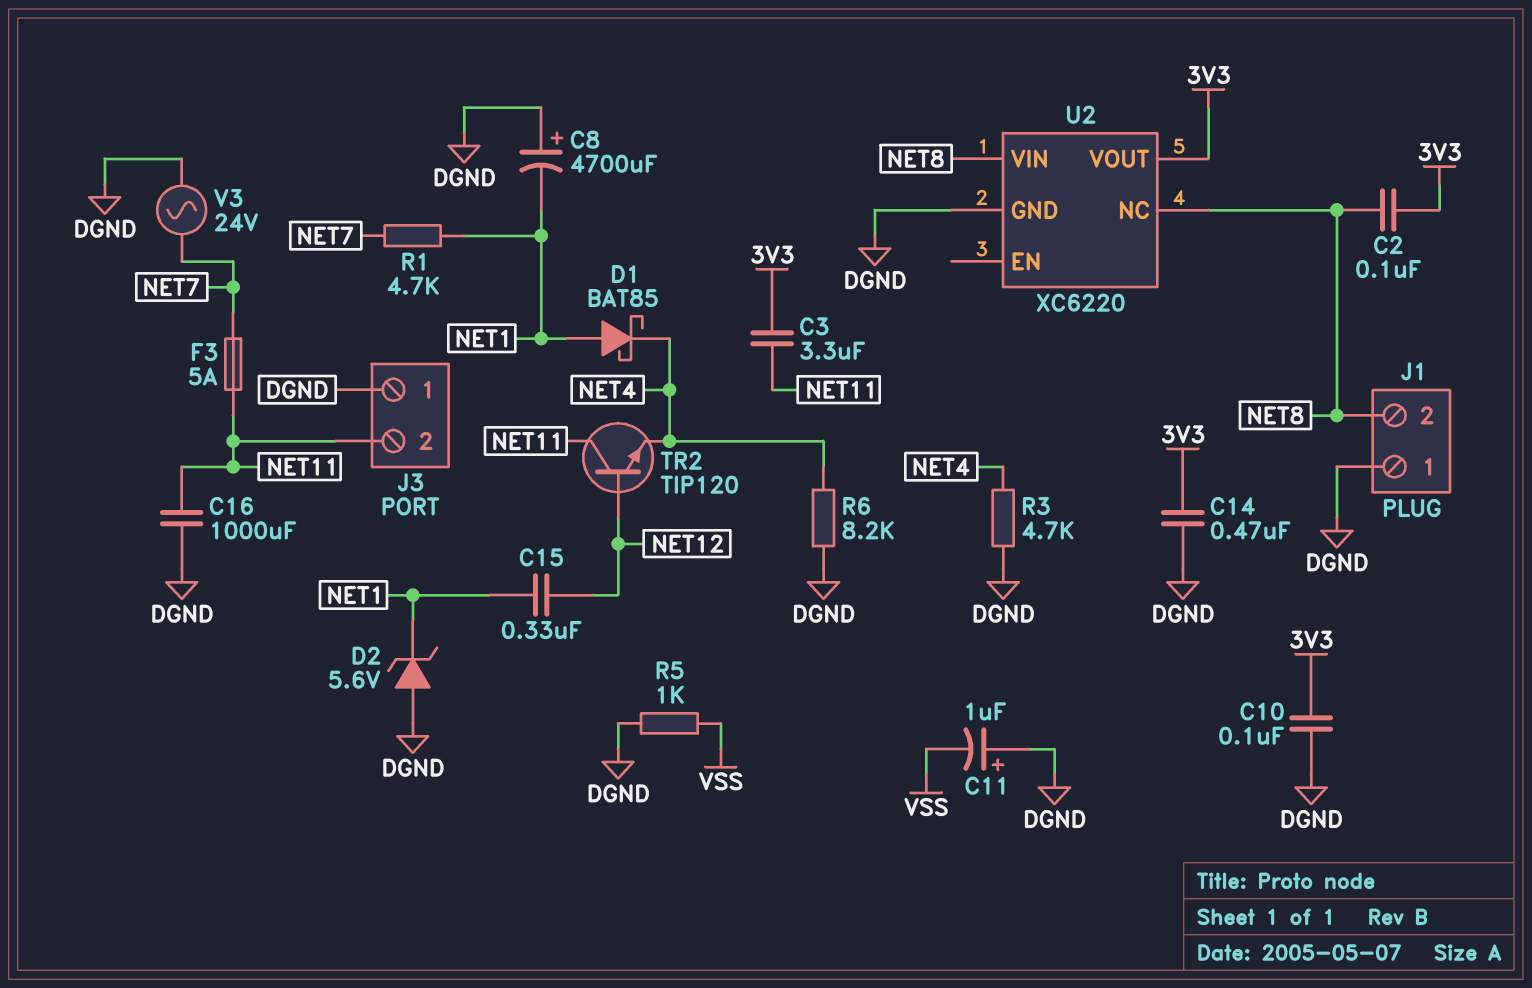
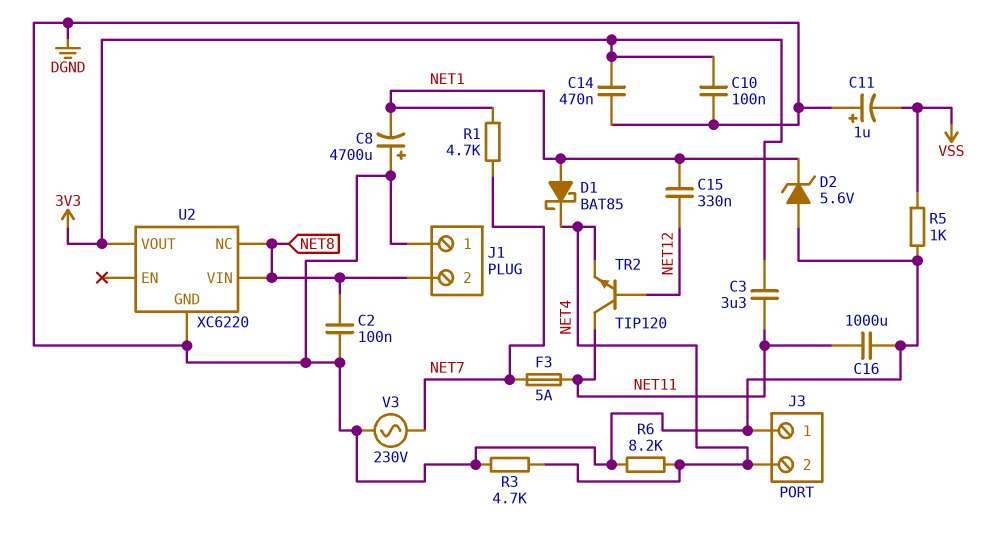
C2: 100nF (3V3, NET8) -> 100nF (DGND, NET8)
J3 pin 2: NET11 -> NET4
V3: AC 24V (DGND, NET7) -> AC 230V (DGND, NET7)

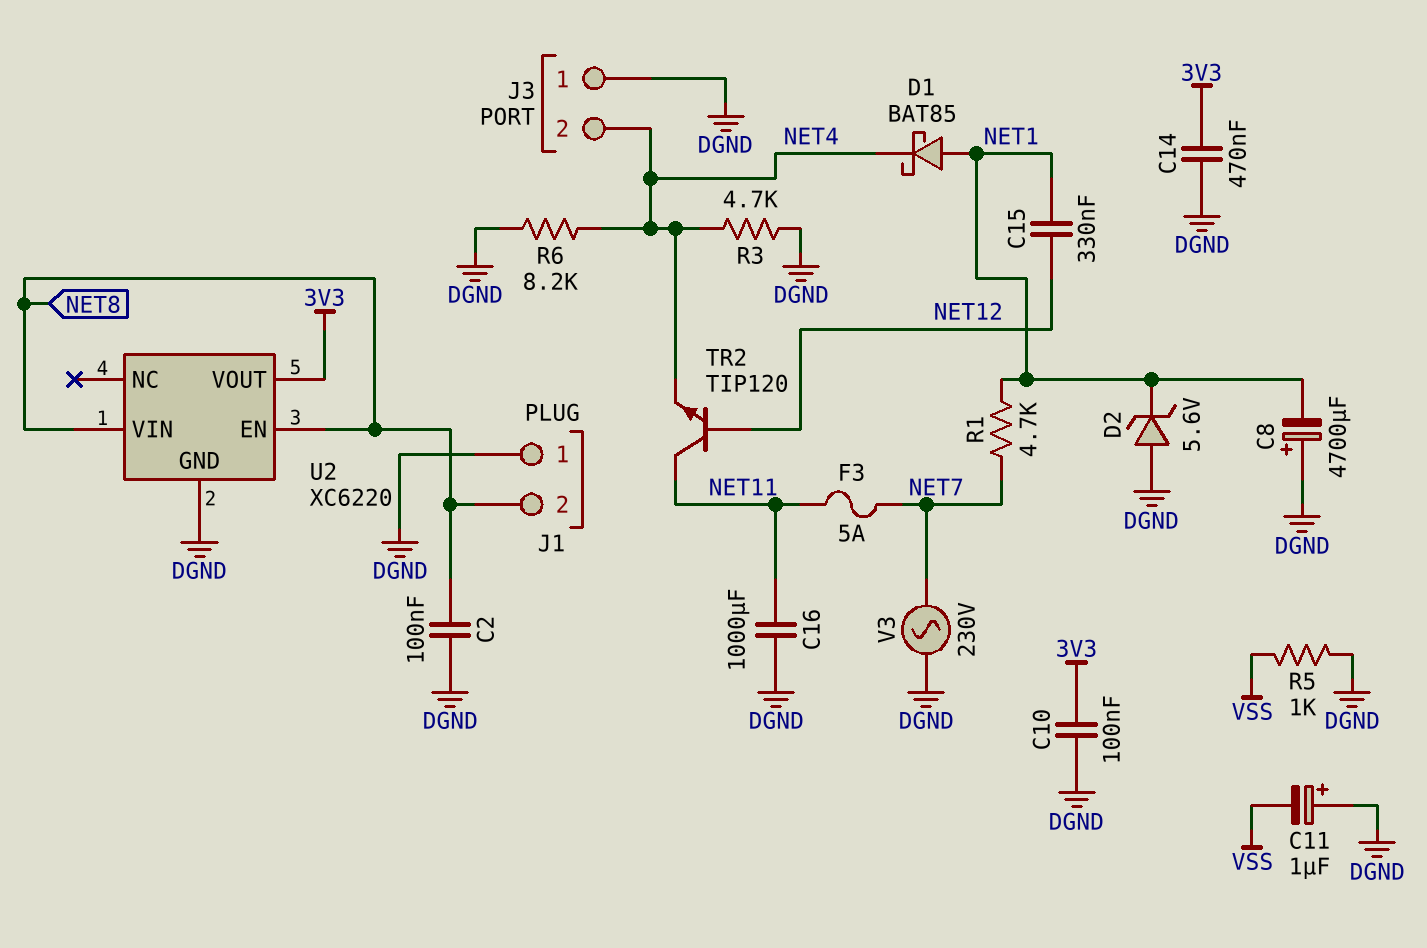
C3: 3.3uF (3V3, NET11) -> none
U2 pin EN: none -> NET8
U2 pin NC: NET8 -> none

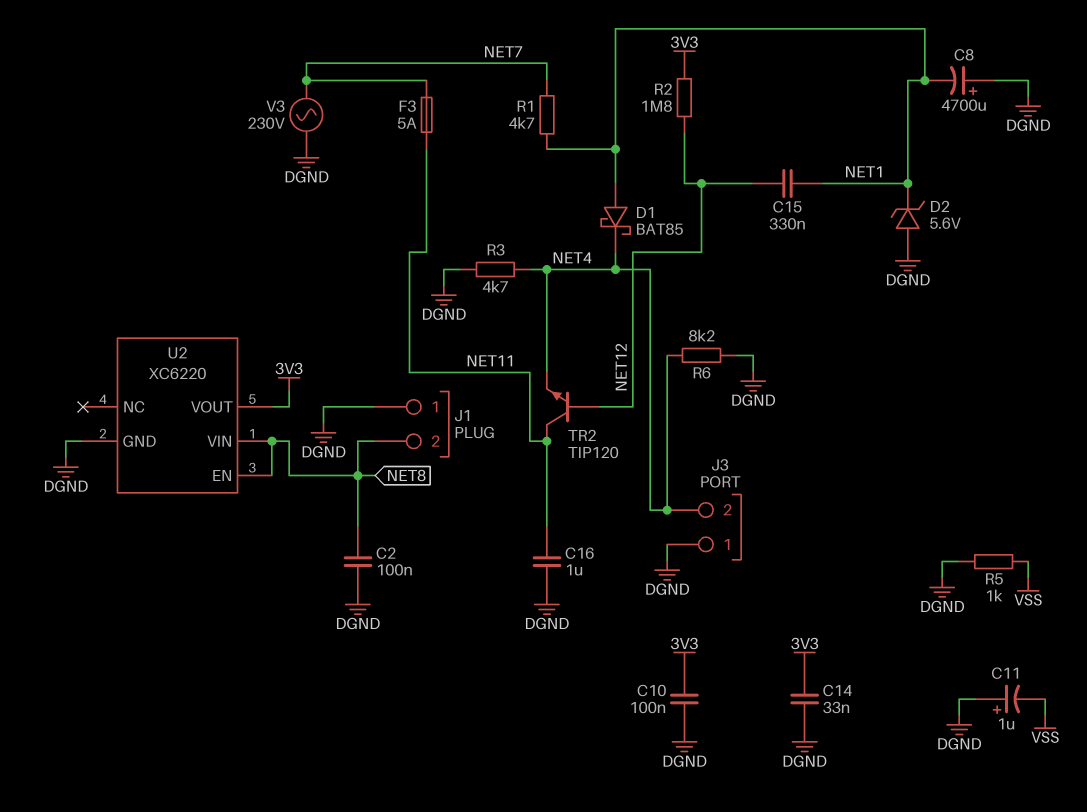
C14: 470nF (3V3, DGND) -> 33nF (3V3, DGND)
C16: 1000uF (DGND, NET11) -> 1uF (DGND, NET11)
R2: none -> 1.8M (3V3, NET12)

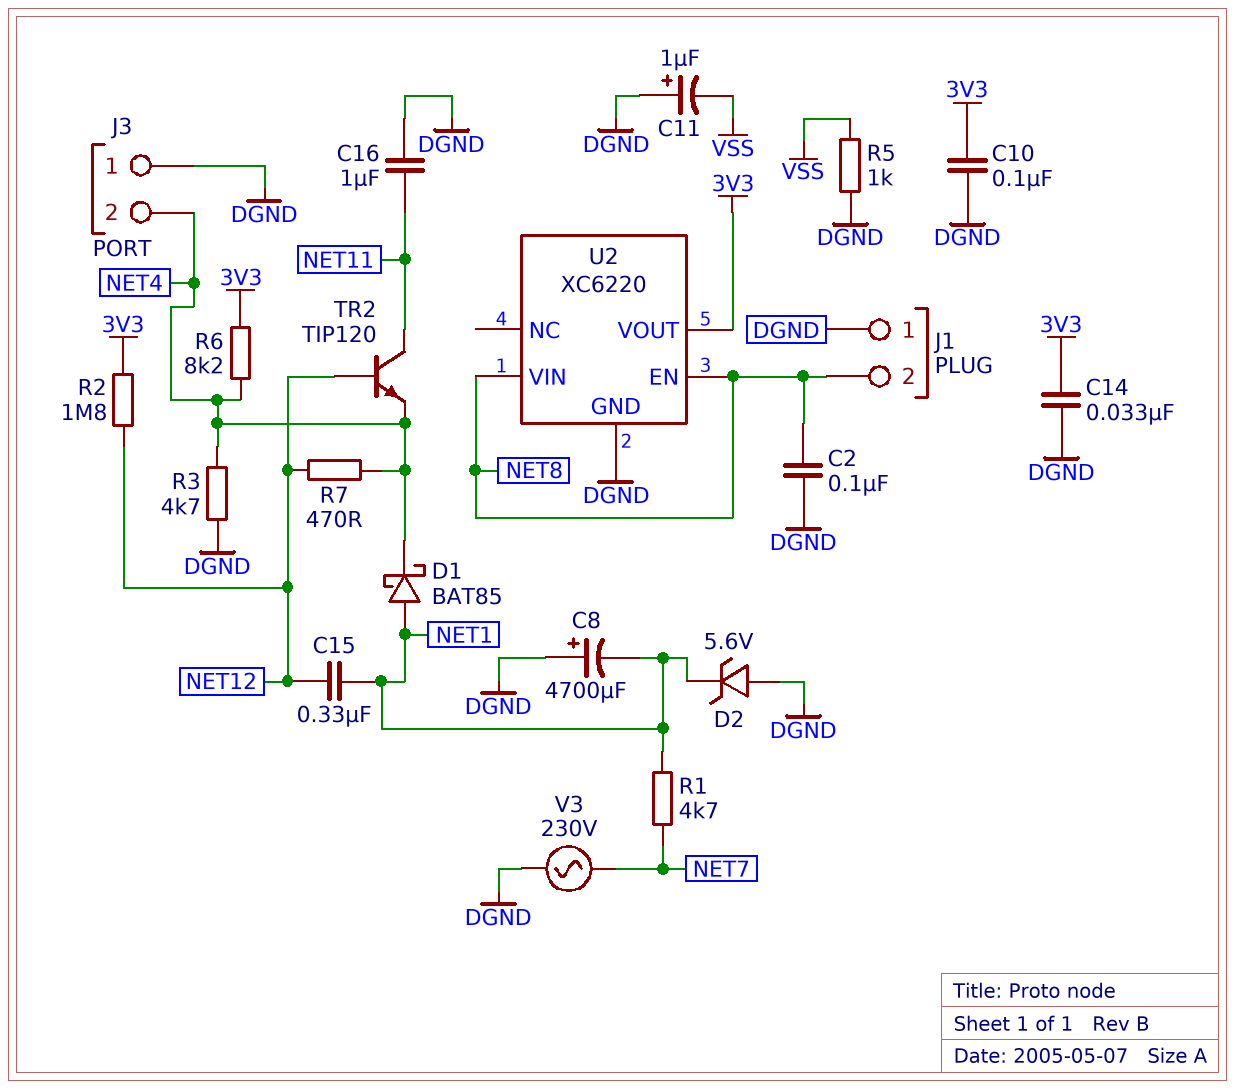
F3: 5A (NET7, NET11) -> none
R6: 8.2k (DGND, NET4) -> 8.2k (3V3, NET4)
R7: none -> 470 (NET4, NET12)

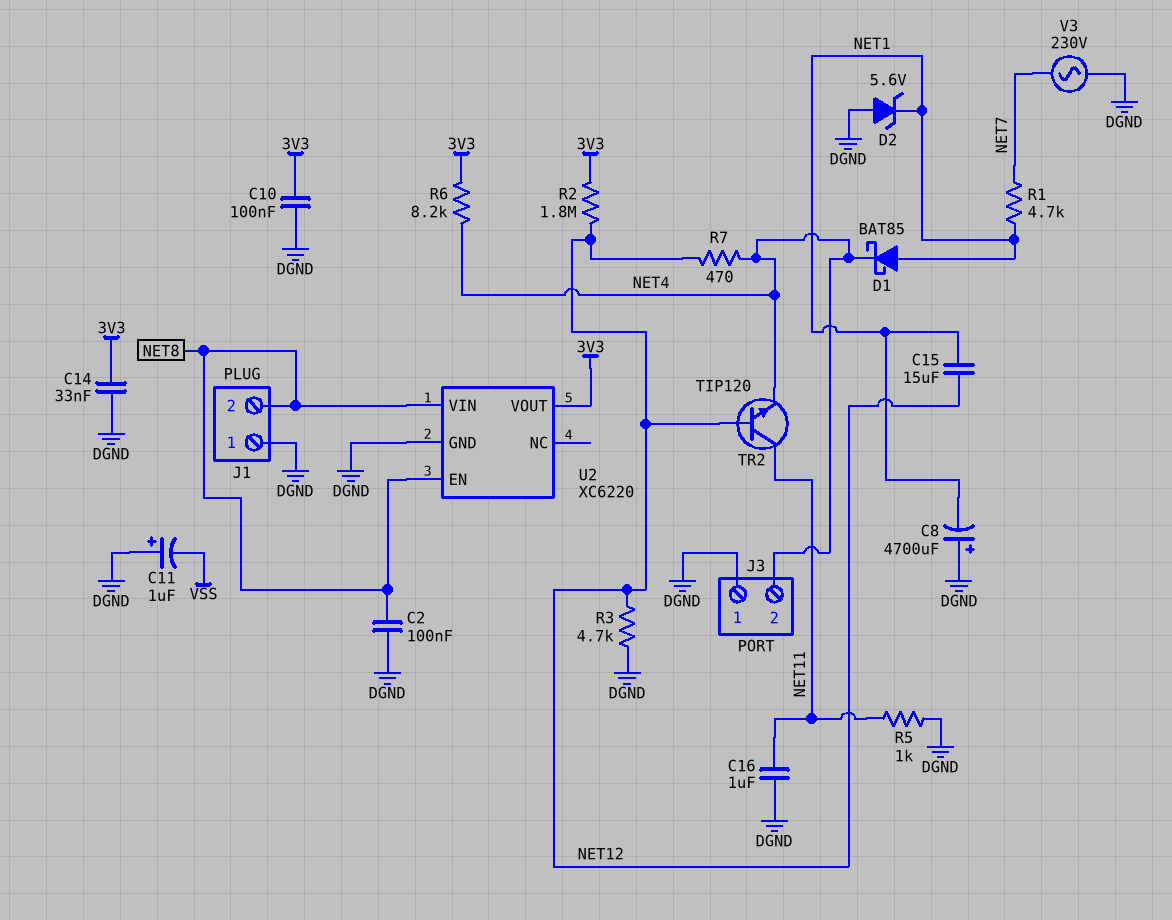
C15: 330nF (NET1, NET12) -> 15uF (NET1, NET12)
R3: 4.7k (DGND, NET4) -> 4.7k (DGND, NET12)
R5: 1k (DGND, VSS) -> 1k (DGND, NET11)

